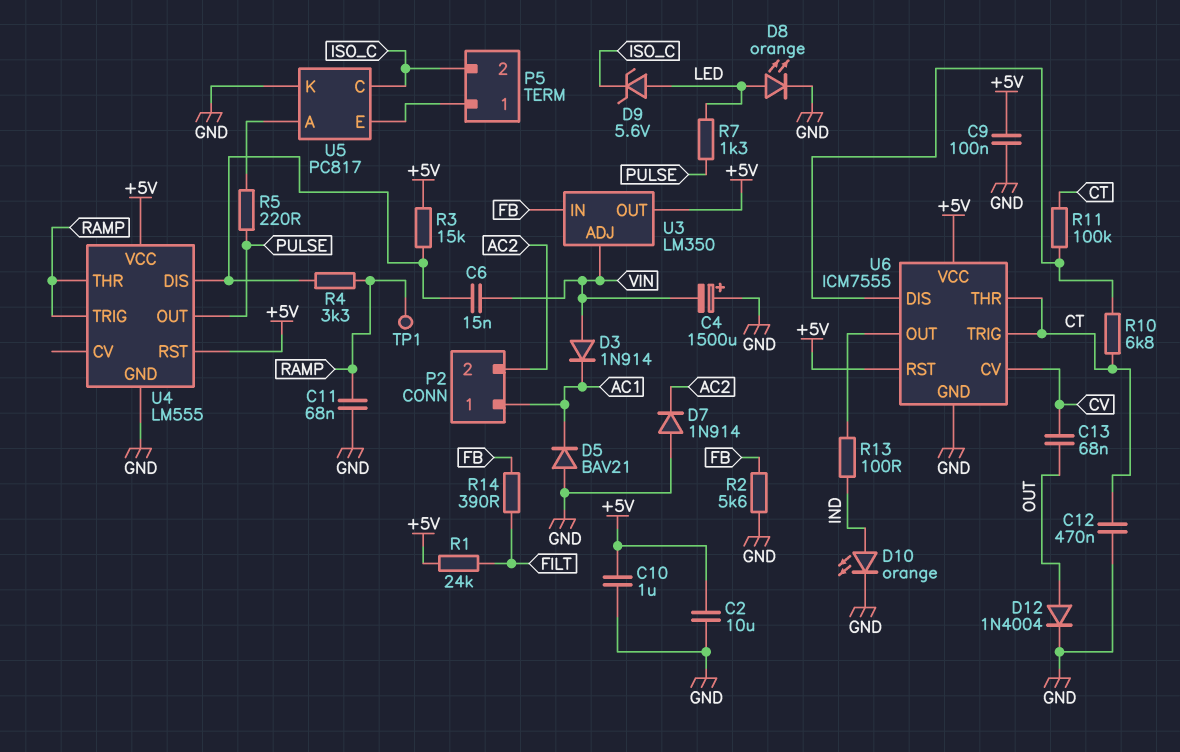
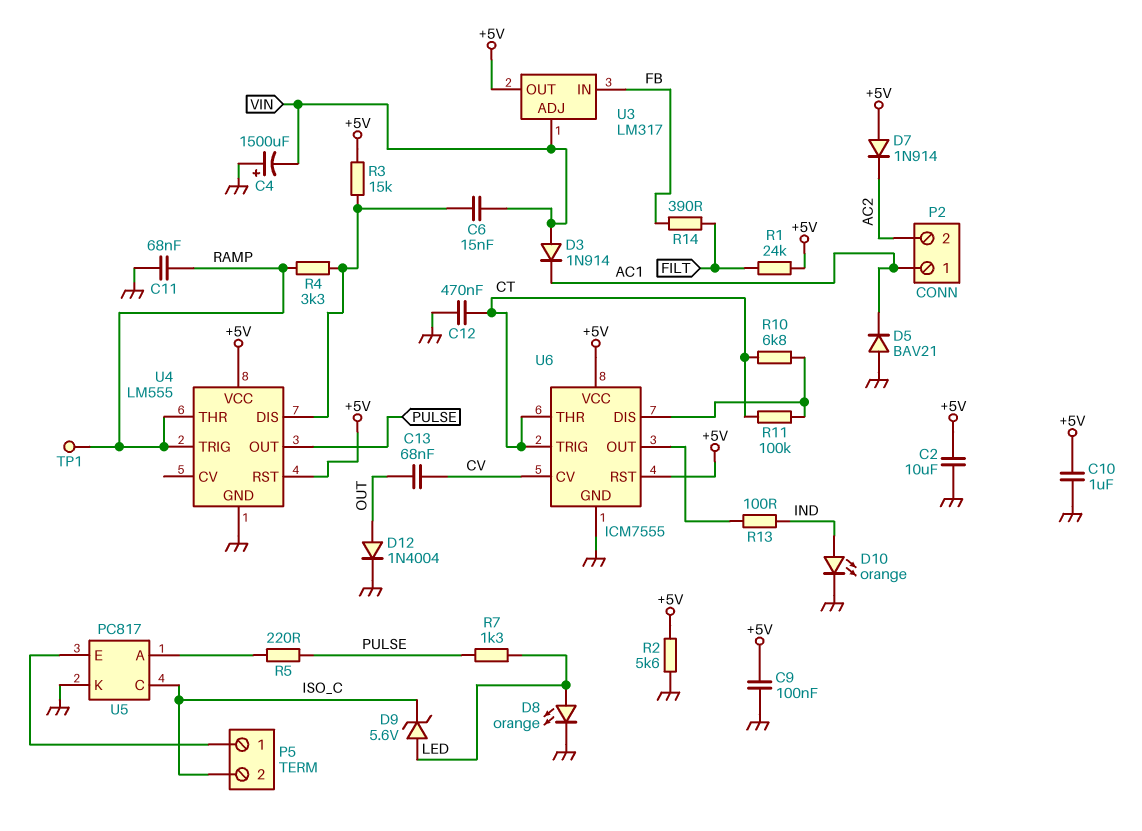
D7: diode 1N914 (A GND, K AC2) -> diode 1N914 (A +5V, K AC2)
R2: 5.6k (FB, GND) -> 5.6k (+5V, GND)
U3: LM350 -> LM317

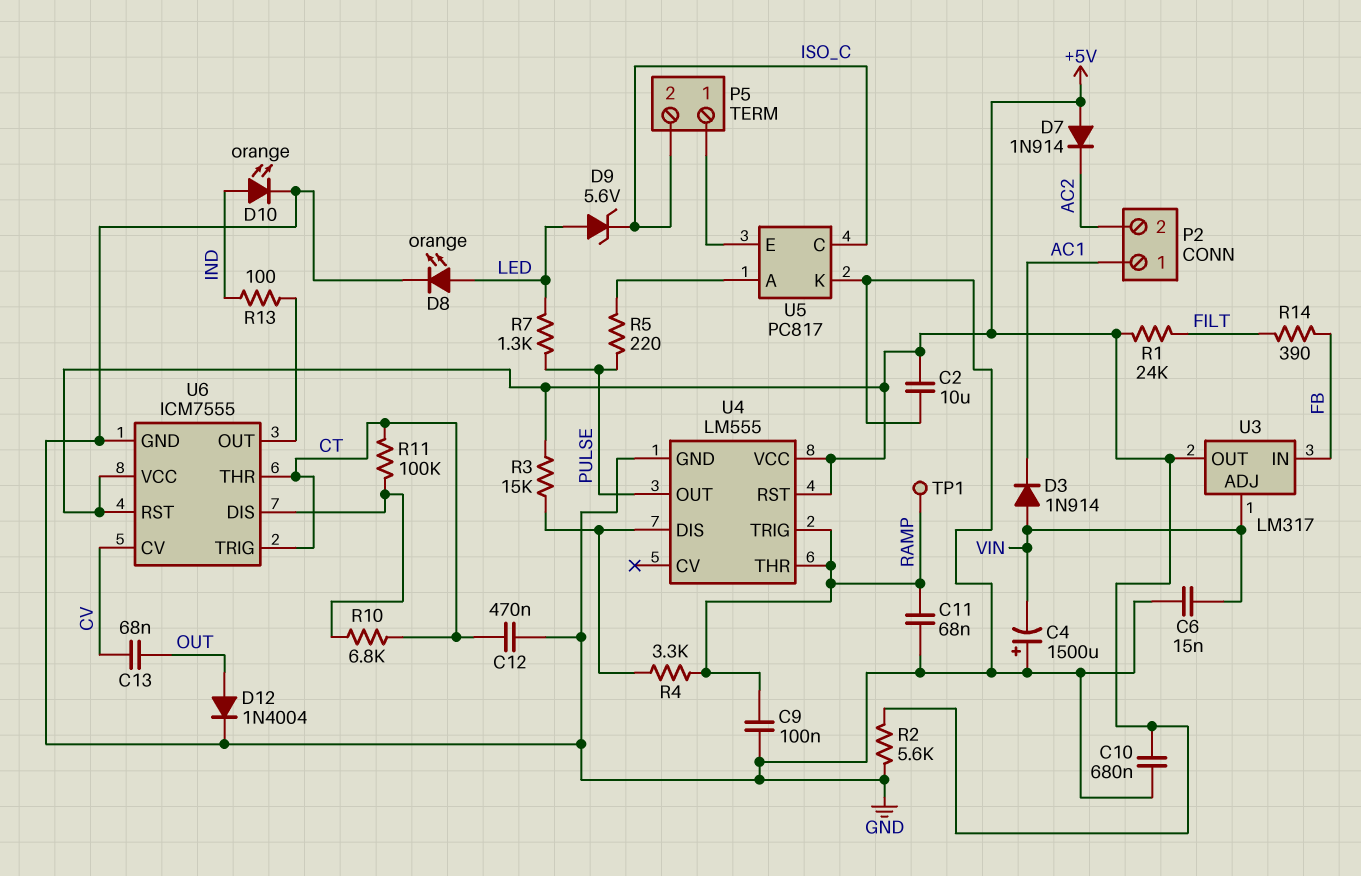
C6: 15nF (U4/DIS, VIN) -> 15nF (GND, VIN)
C9: 100nF (+5V, GND) -> 100nF (GND, RAMP)
C10: 1uF (+5V, GND) -> 680nF (+5V, GND)
D5: diode BAV21 (A GND, K AC1) -> none

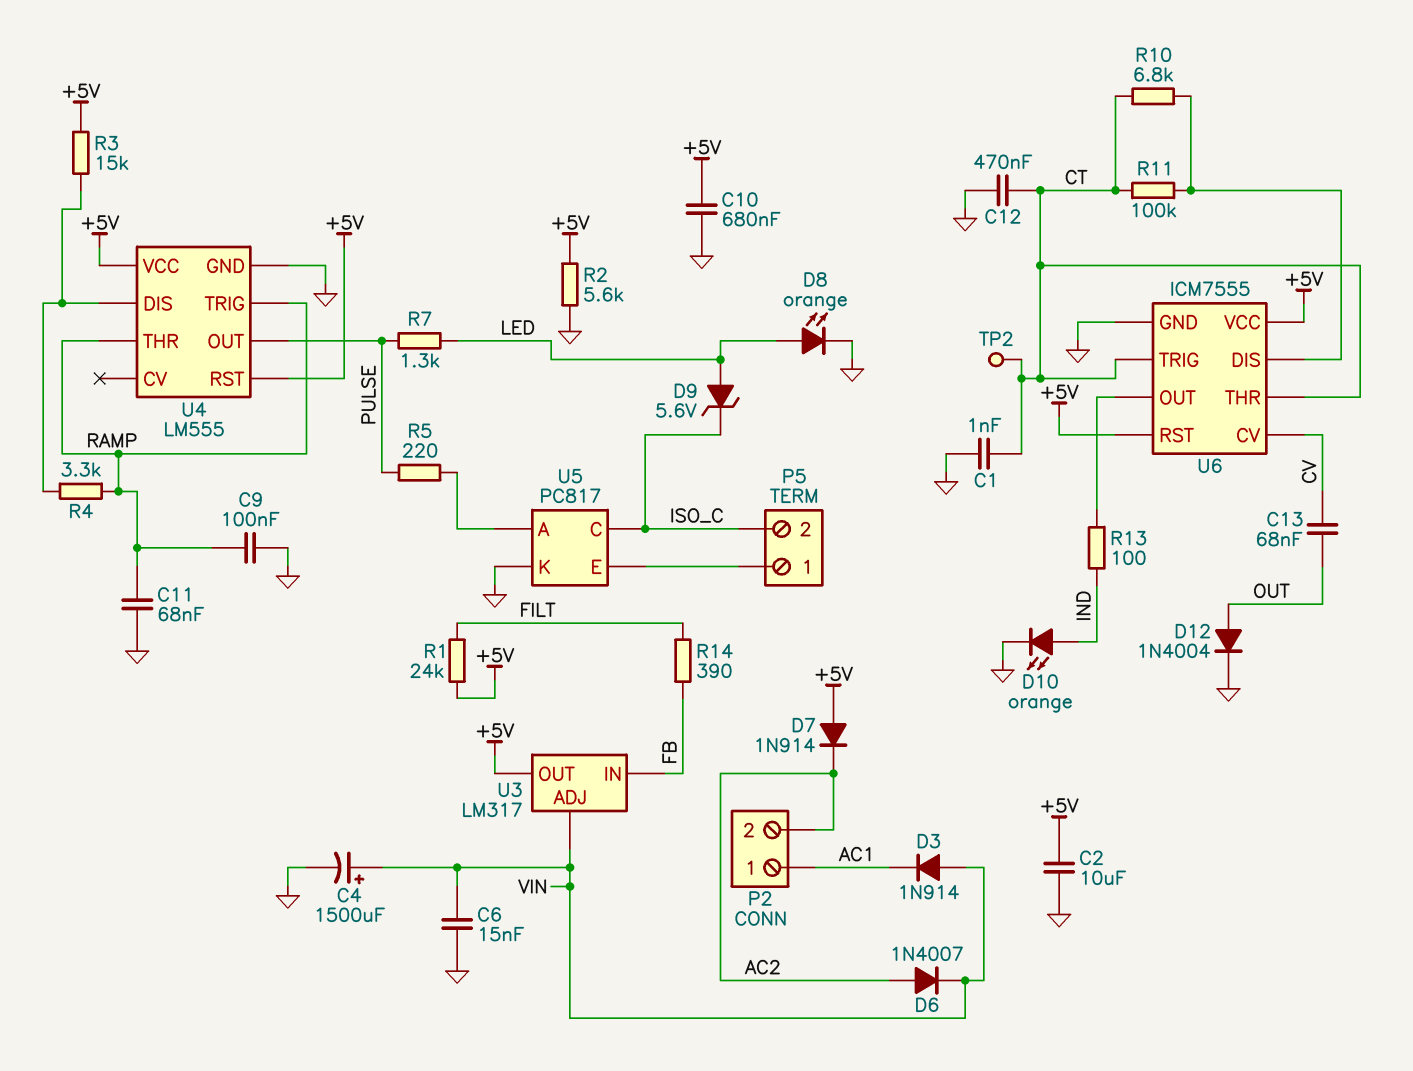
C1: none -> 1nF (CT, GND)
C4: 1500uF (plus GND, minus VIN) -> 1500uF (plus VIN, minus GND)
D6: none -> diode 1N4007 (A AC2, K VIN)
TP1: test point (RAMP) -> none
TP2: none -> test point (CT)

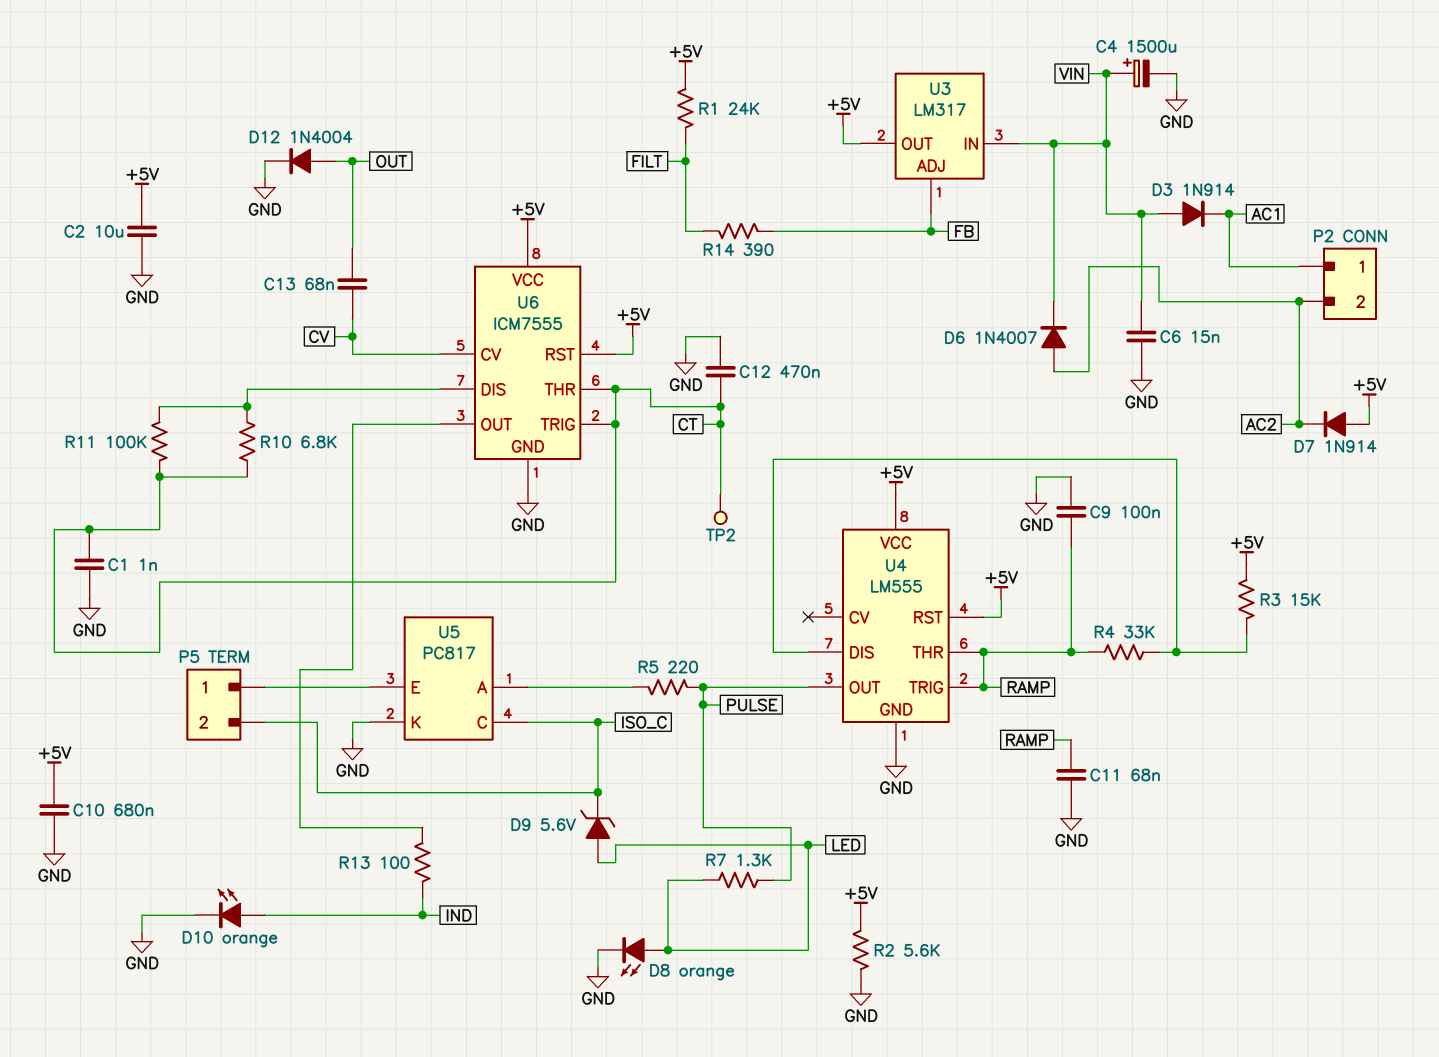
R4: 3.3k (RAMP, U4/DIS) -> 33k (RAMP, U4/DIS)
U3 pin ADJ: VIN -> FB
U3 pin IN: FB -> VIN

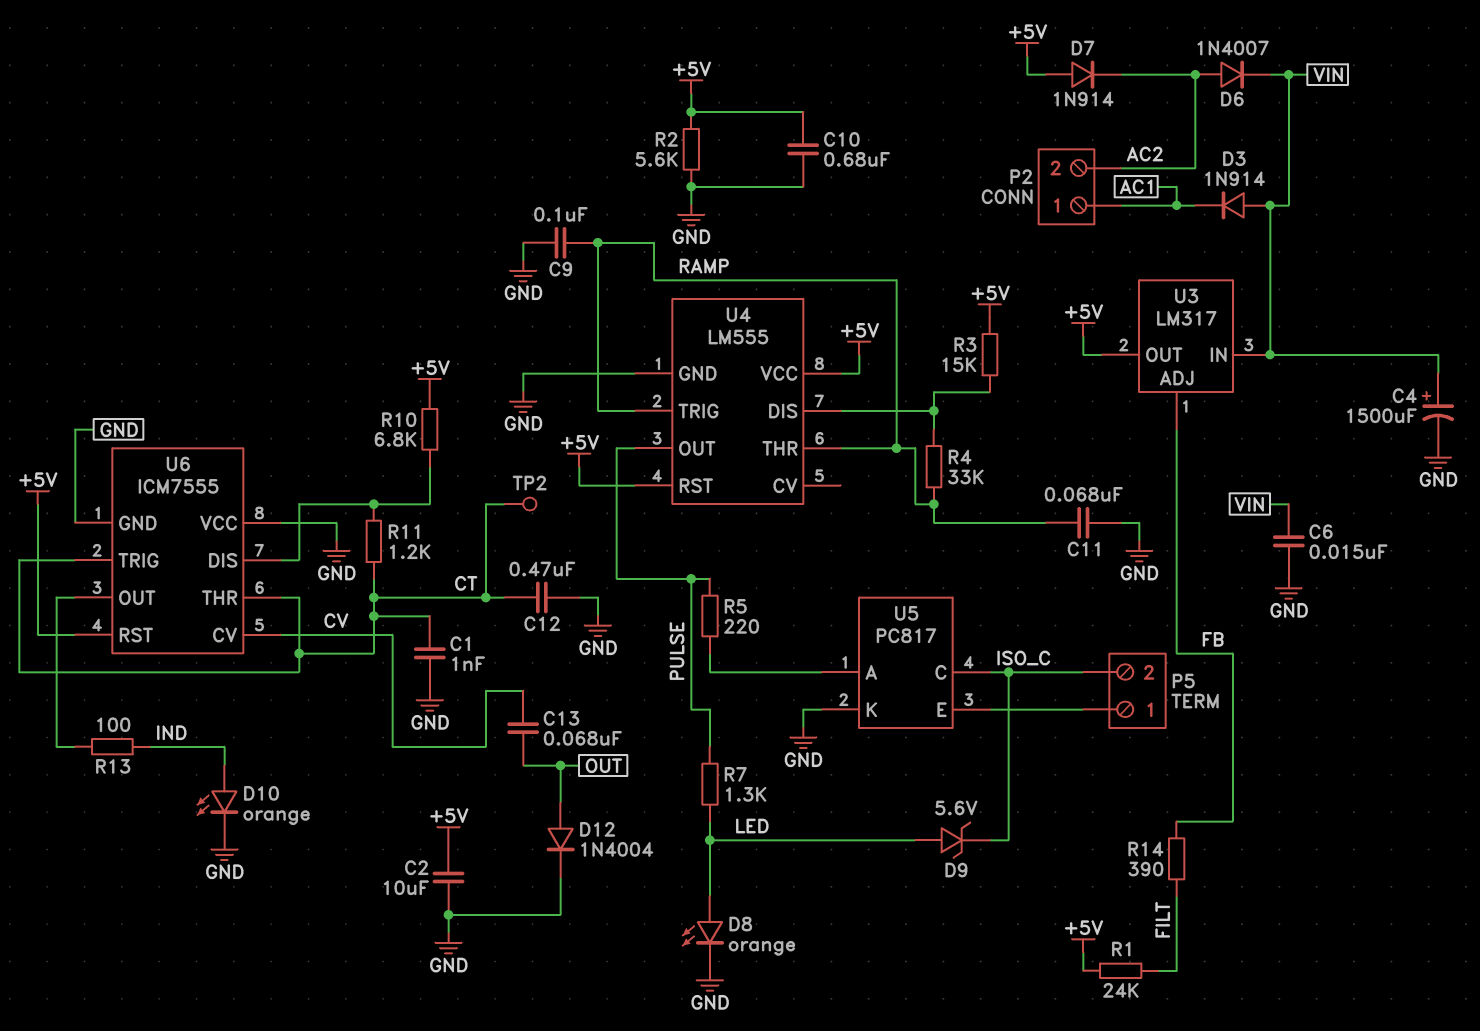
R10: 6.8k (CT, U6/DIS) -> 6.8k (+5V, U6/DIS)
R11: 100k (CT, U6/DIS) -> 1.2k (CT, U6/DIS)
U6 pin VCC: +5V -> GND

